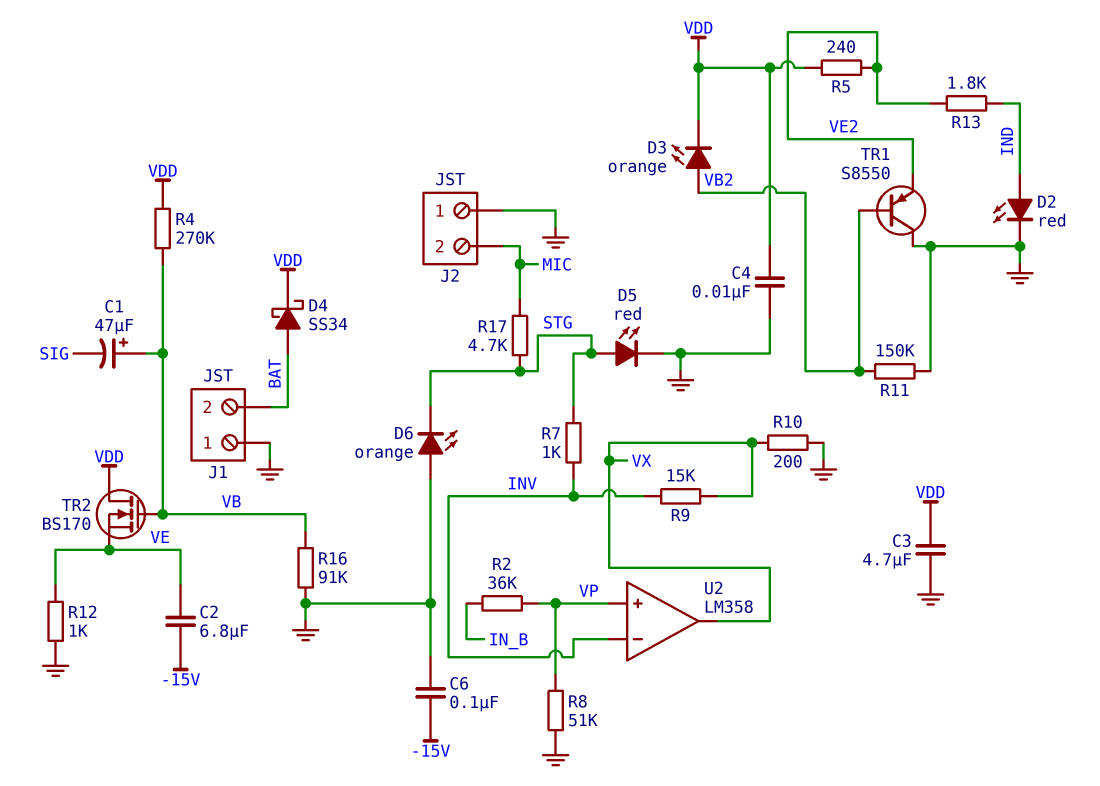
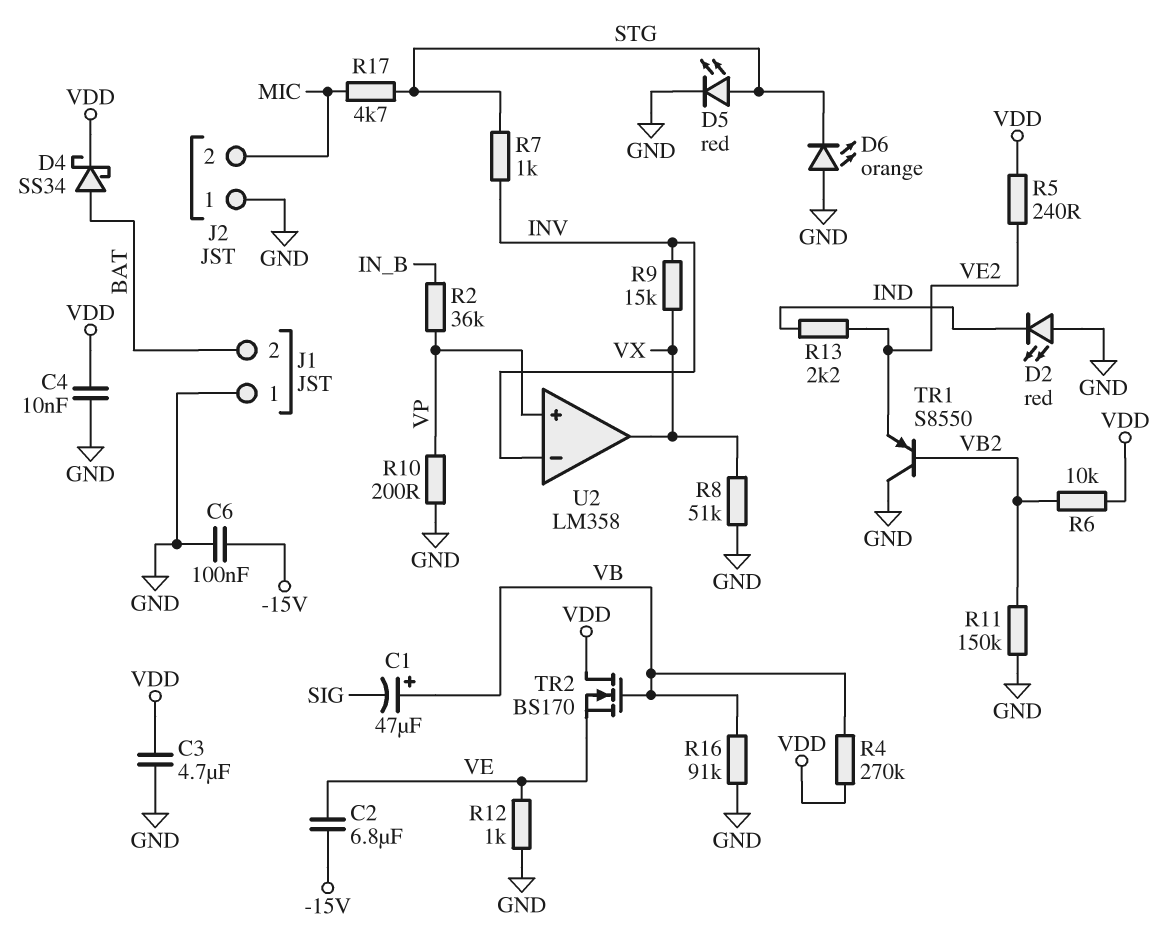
D2: LED red (A IND, K GND) -> LED red (A GND, K IND)
D3: LED orange (A VB2, K VDD) -> none
R6: none -> 10k (VB2, VDD)
R8: 51k (GND, VP) -> 51k (GND, VX)
R10: 200 (GND, VX) -> 200 (GND, VP)
R13: 1.8k (IND, VE2) -> 2.2k (IND, VE2)

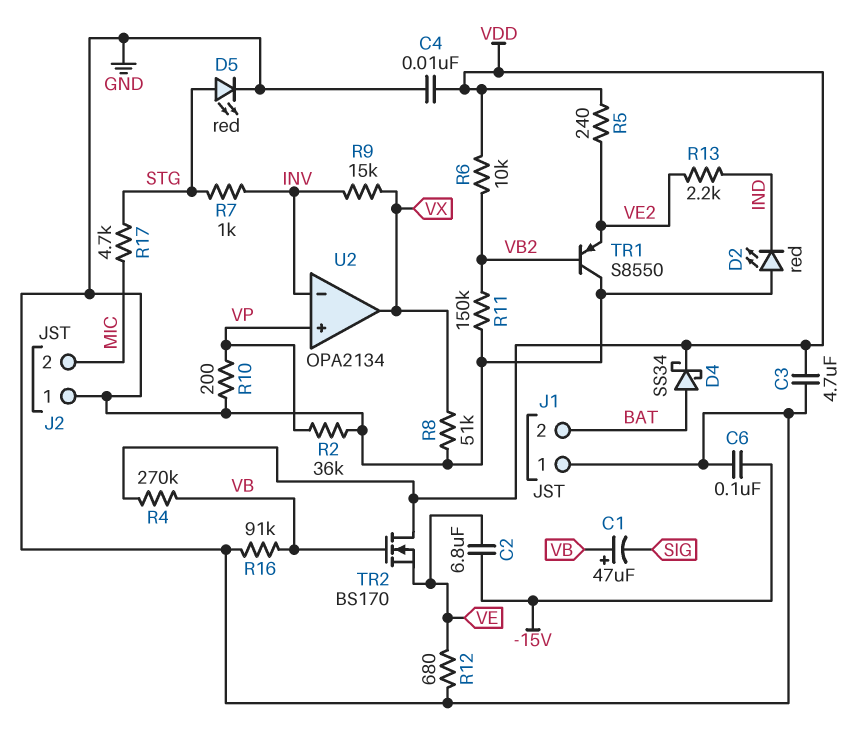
D6: LED orange (A GND, K STG) -> none
R2: 36k (IN_B, VP) -> 36k (GND, VP)
R12: 1k (GND, VE) -> 680 (GND, VE)
U2: LM358 -> OPA2134

